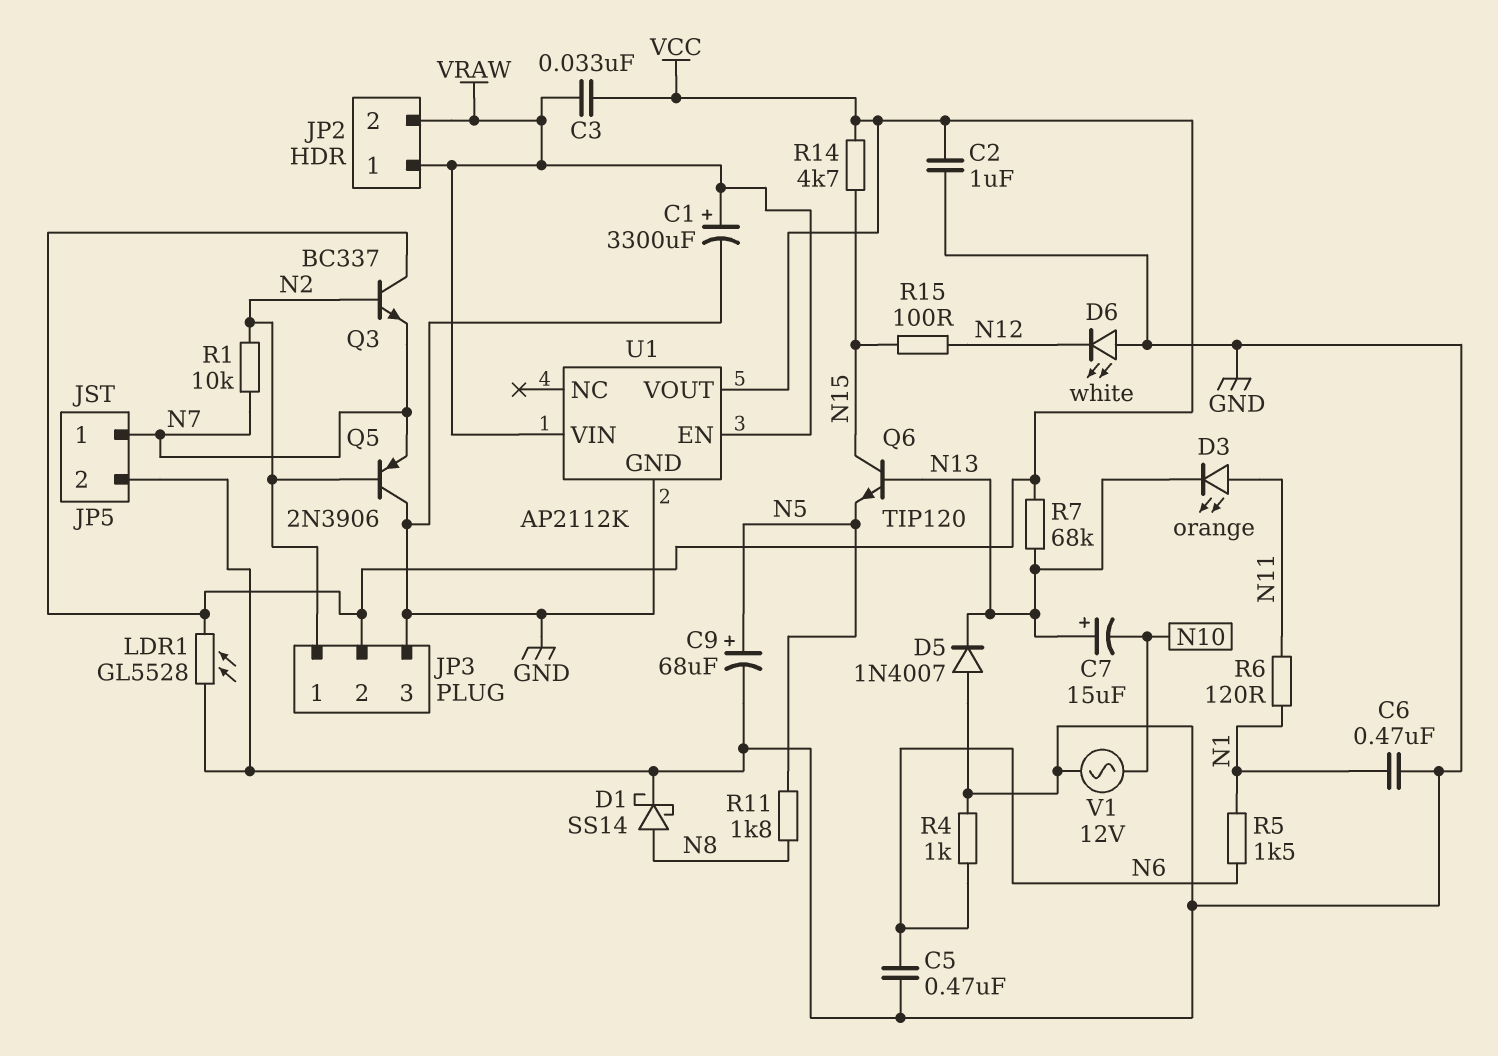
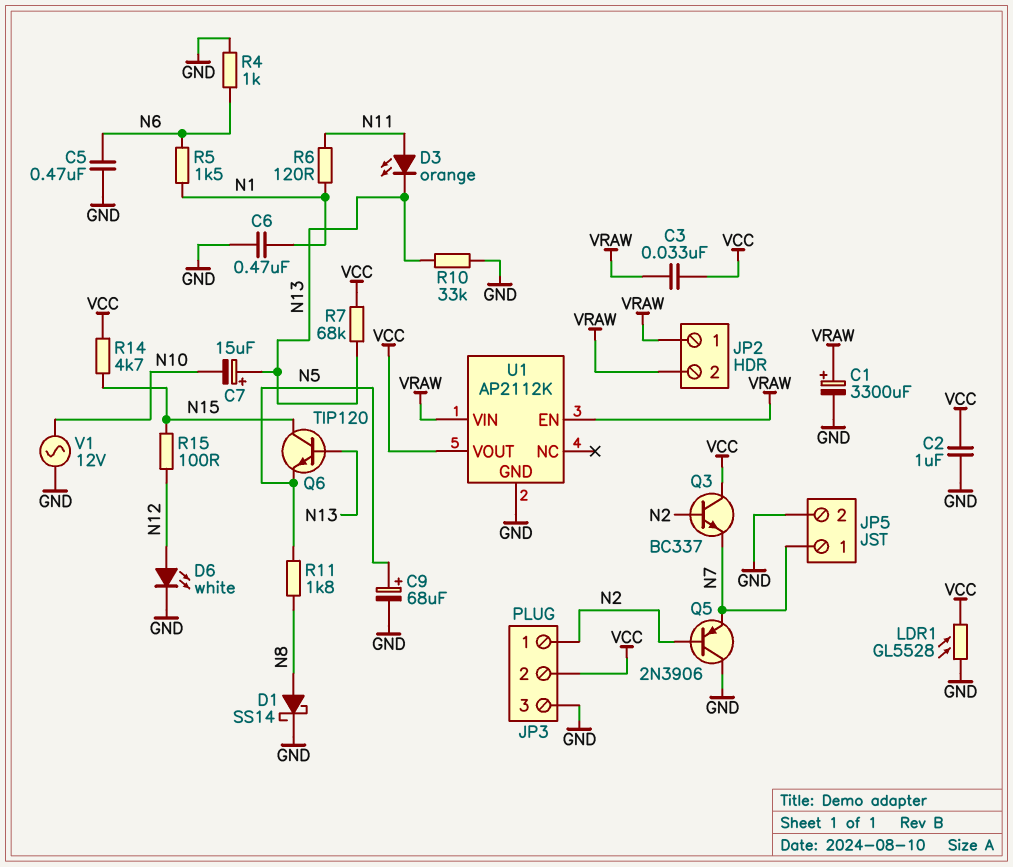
D5: diode 1N4007 (A GND, K N13) -> none
D6: LED white (A GND, K N12) -> LED white (A N12, K GND)
R1: 10k (N2, N7) -> none
R10: none -> 33k (GND, N13)

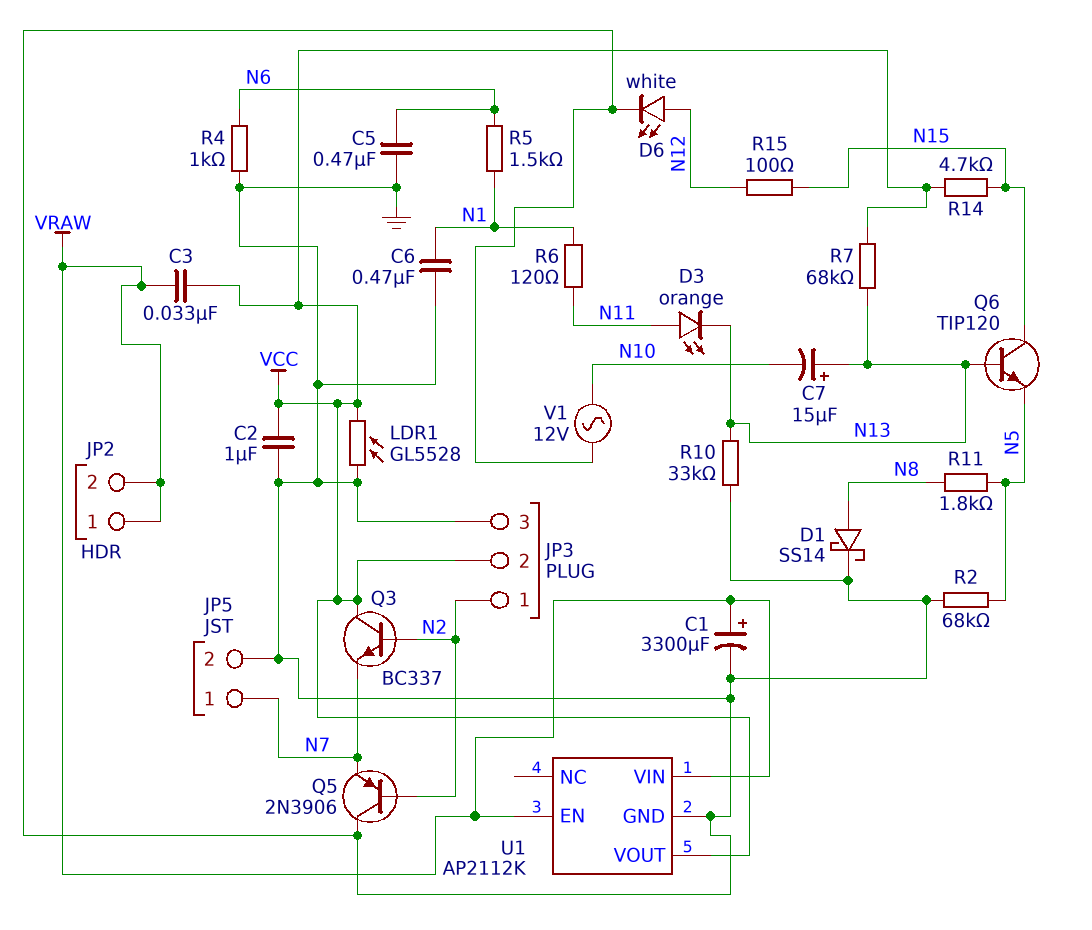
C9: 68uF (plus N5, minus GND) -> none
R2: none -> 68k (GND, N5)

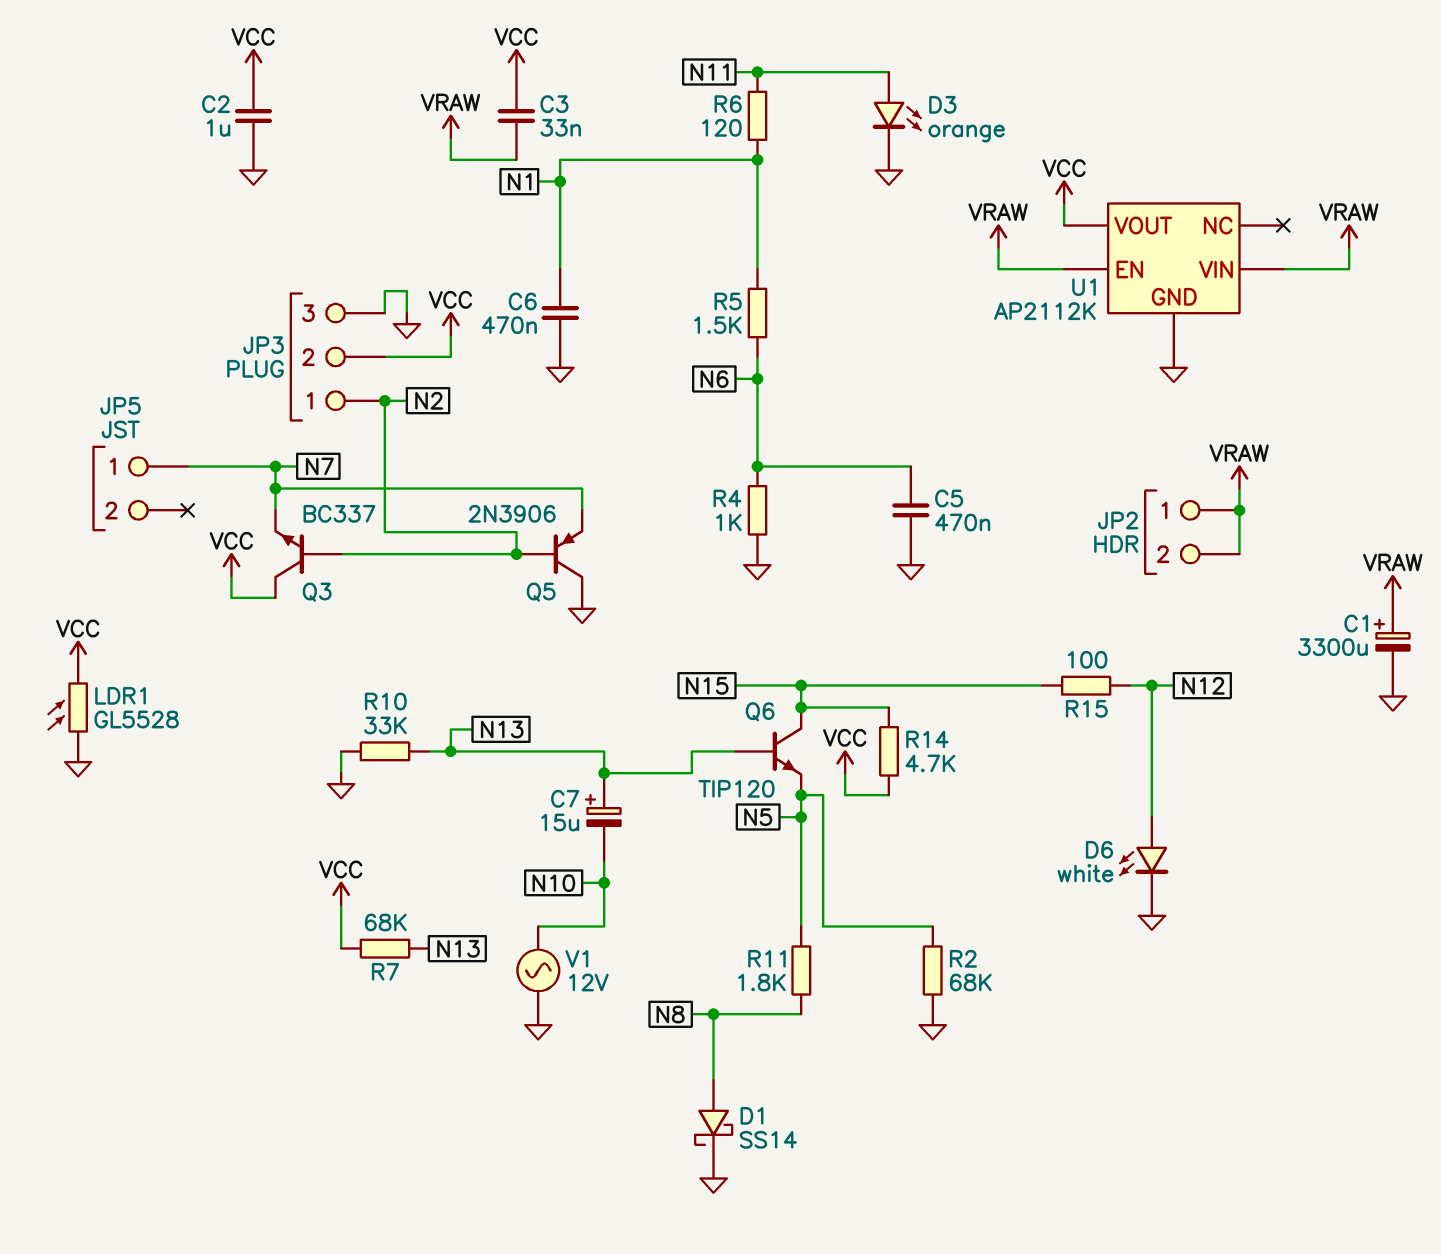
D3: LED orange (A N11, K N13) -> LED orange (A N11, K GND)
JP5 pin 2: GND -> none

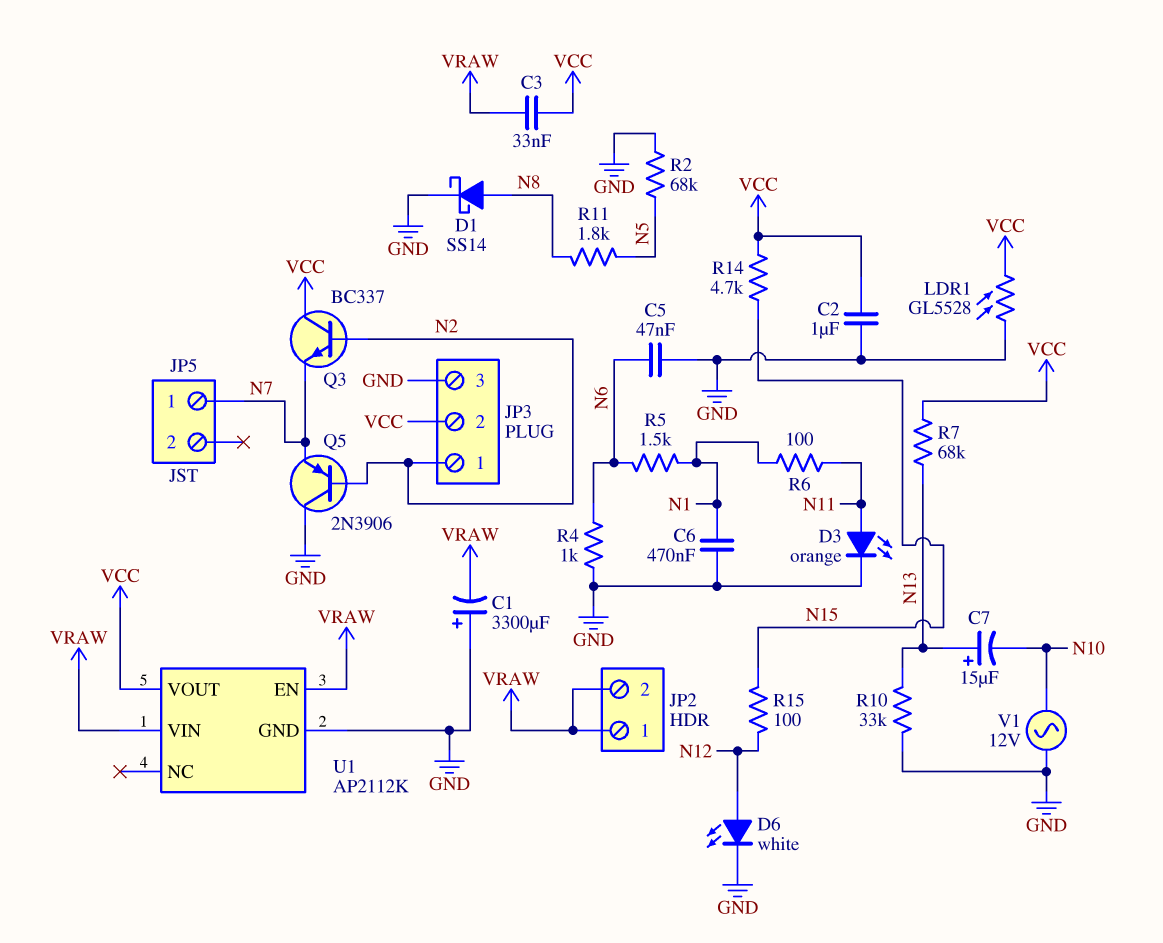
C1: 3300uF (plus VRAW, minus GND) -> 3300uF (plus GND, minus VRAW)
C5: 470nF (GND, N6) -> 47nF (GND, N6)
Q6: NPN TIP120 (B N13, C N15, E N5) -> none
R6: 120 (N1, N11) -> 100 (N1, N11)

